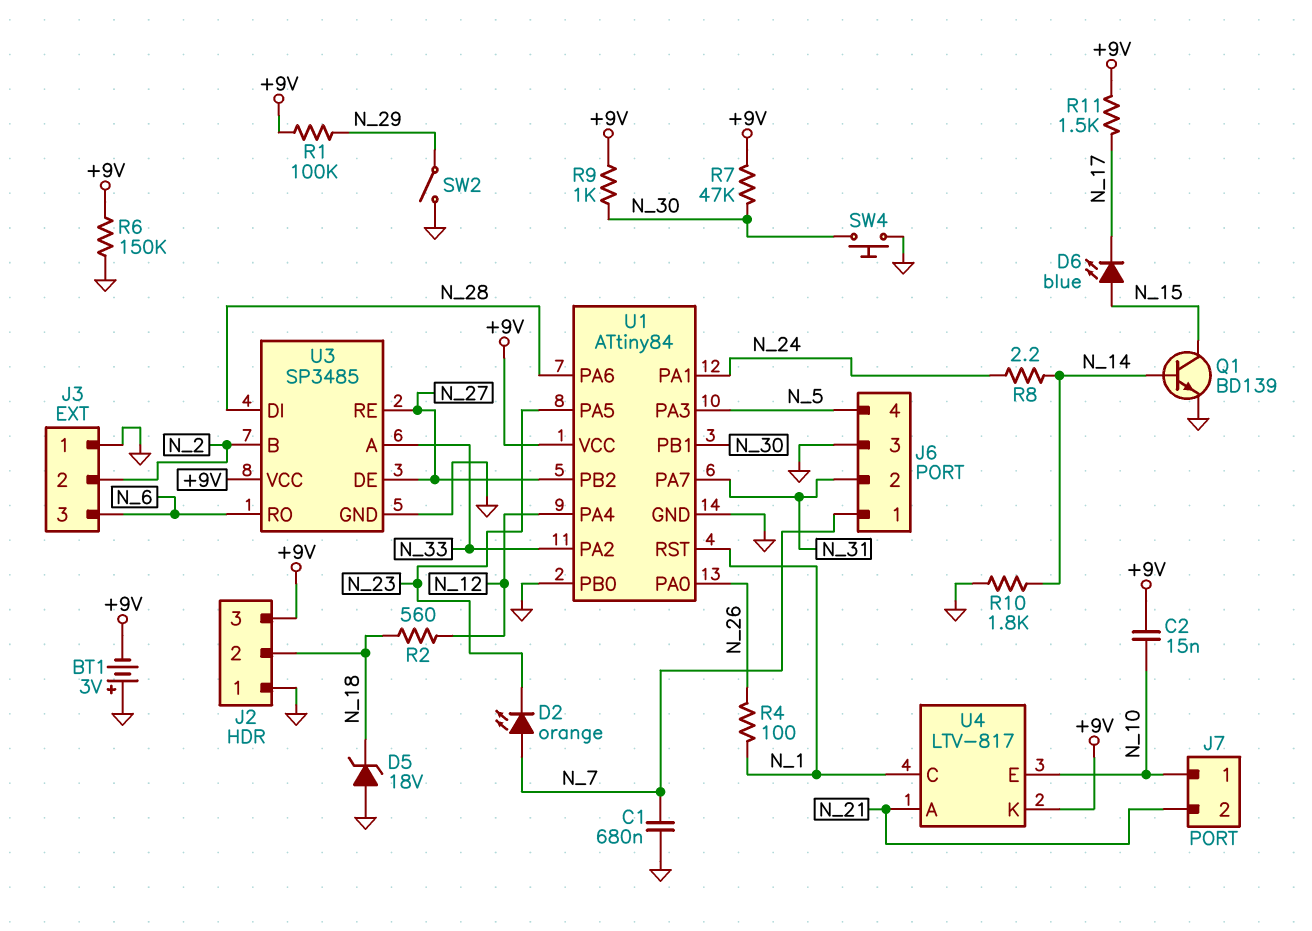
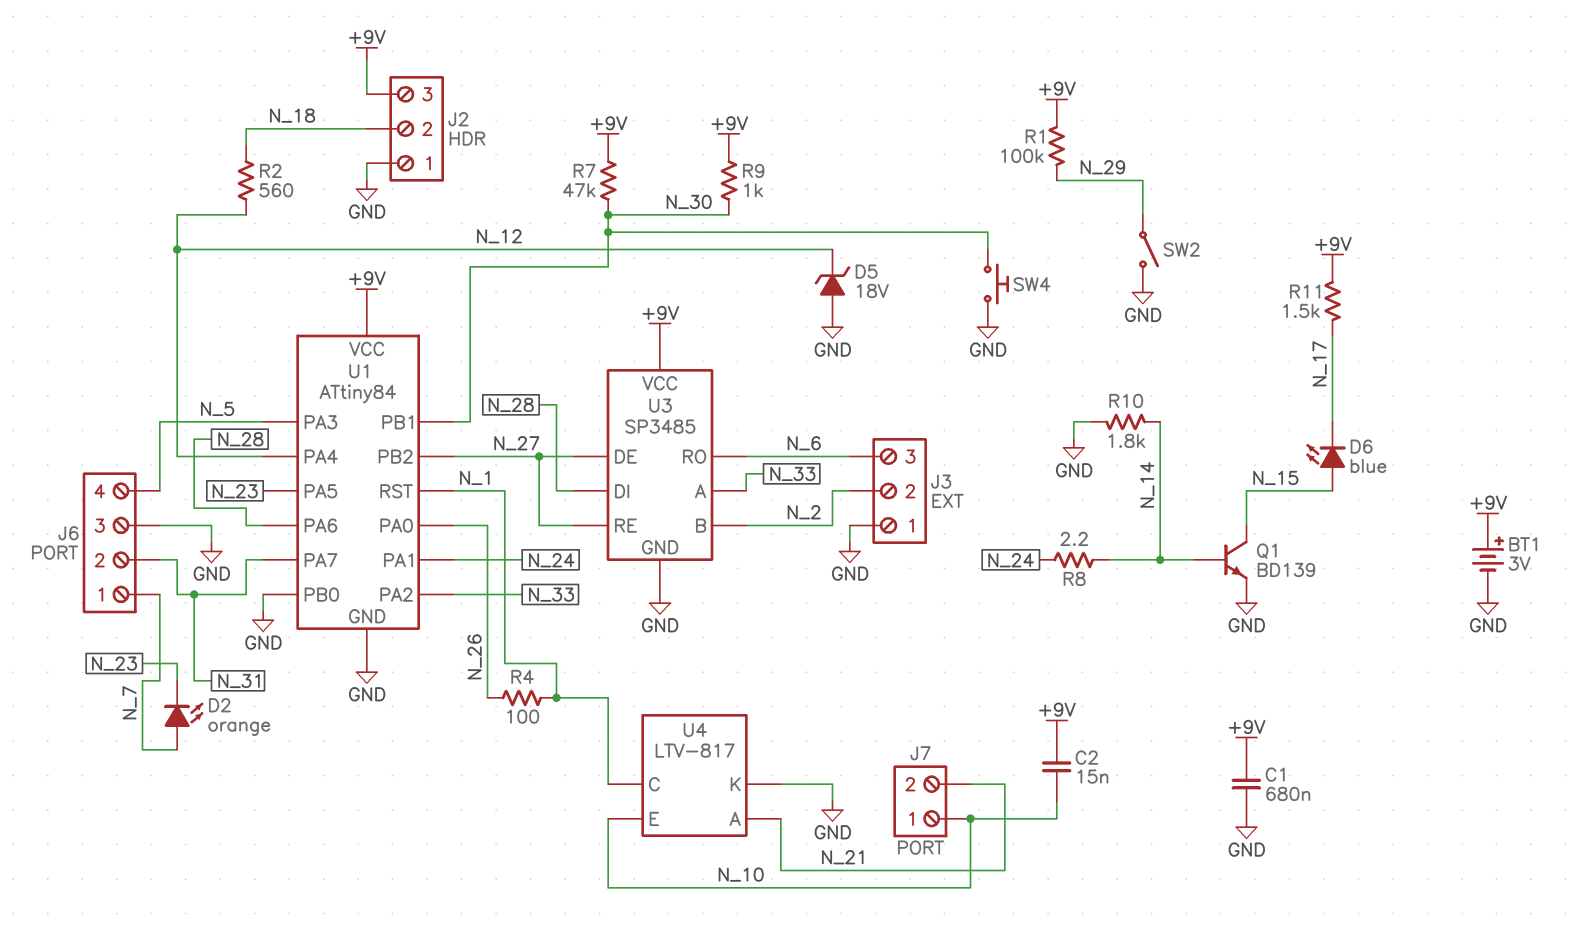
BT1: 3V (plus GND, minus +9V) -> 3V (plus +9V, minus GND)
C1: 680nF (GND, N_7) -> 680nF (+9V, GND)
D5: zener 18V (A GND, K N_18) -> zener 18V (A GND, K N_12)
R6: 150k (+9V, GND) -> none
U4 pin K: +9V -> GND

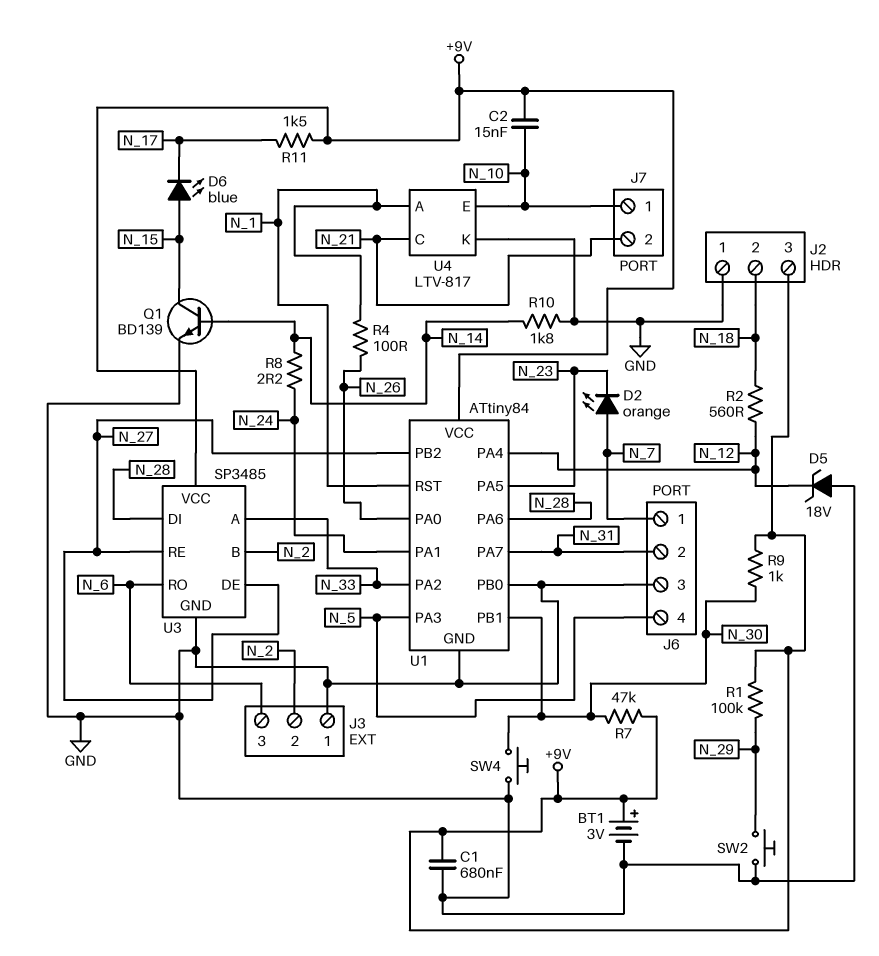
SW2: switch (GND, N_29) -> button (GND, N_29)
U4 pin A: N_21 -> N_1
U4 pin C: N_1 -> N_21

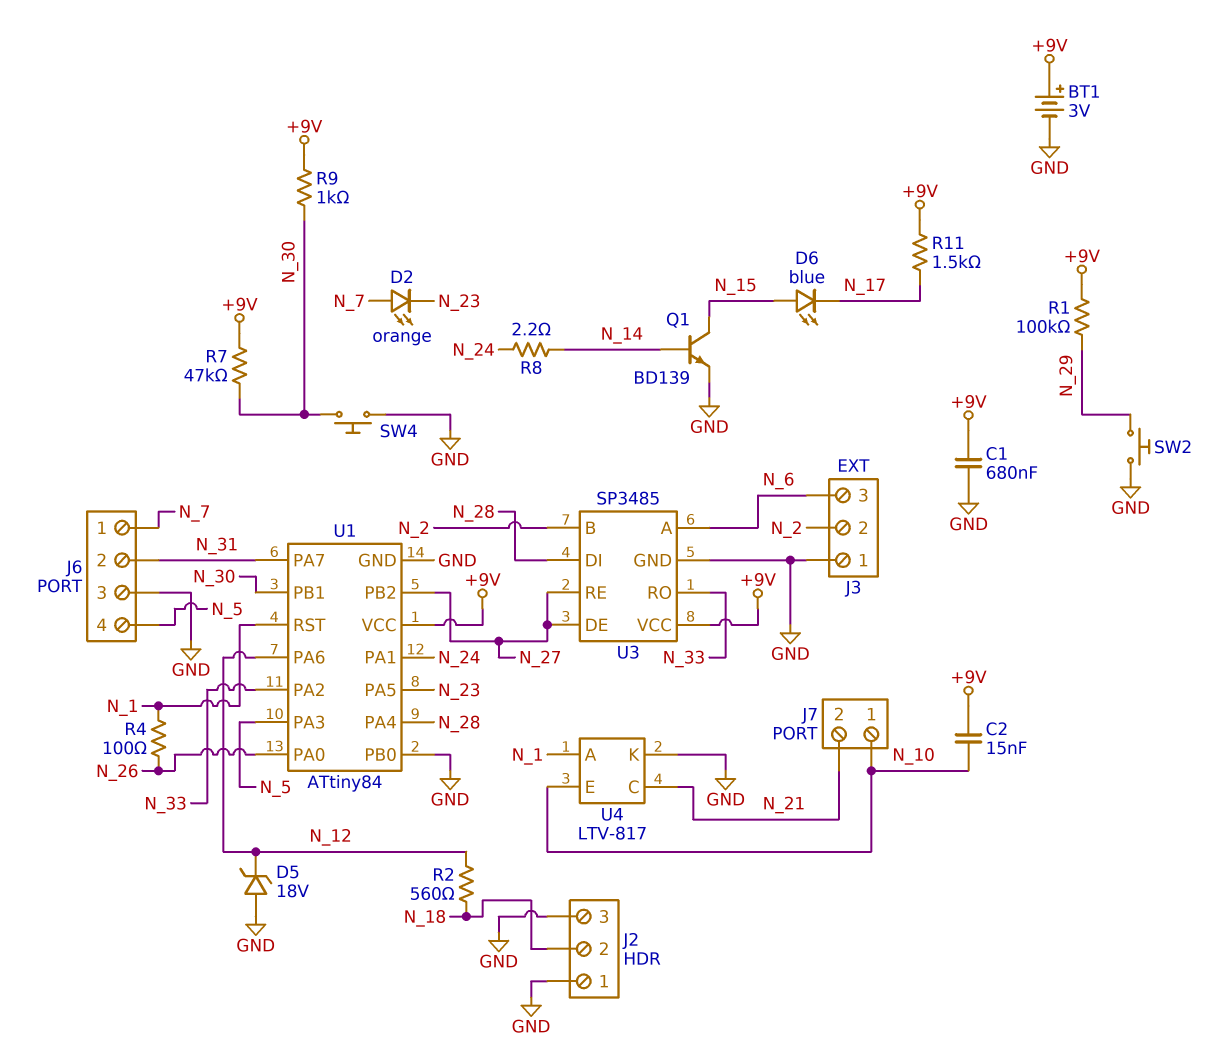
J2 pin 3: +9V -> GND
R10: 1.8k (GND, N_14) -> none
U1 pin PA4: N_12 -> N_28
U1 pin PA6: N_28 -> N_12
U3 pin A: N_33 -> N_6
U3 pin RO: N_6 -> N_33

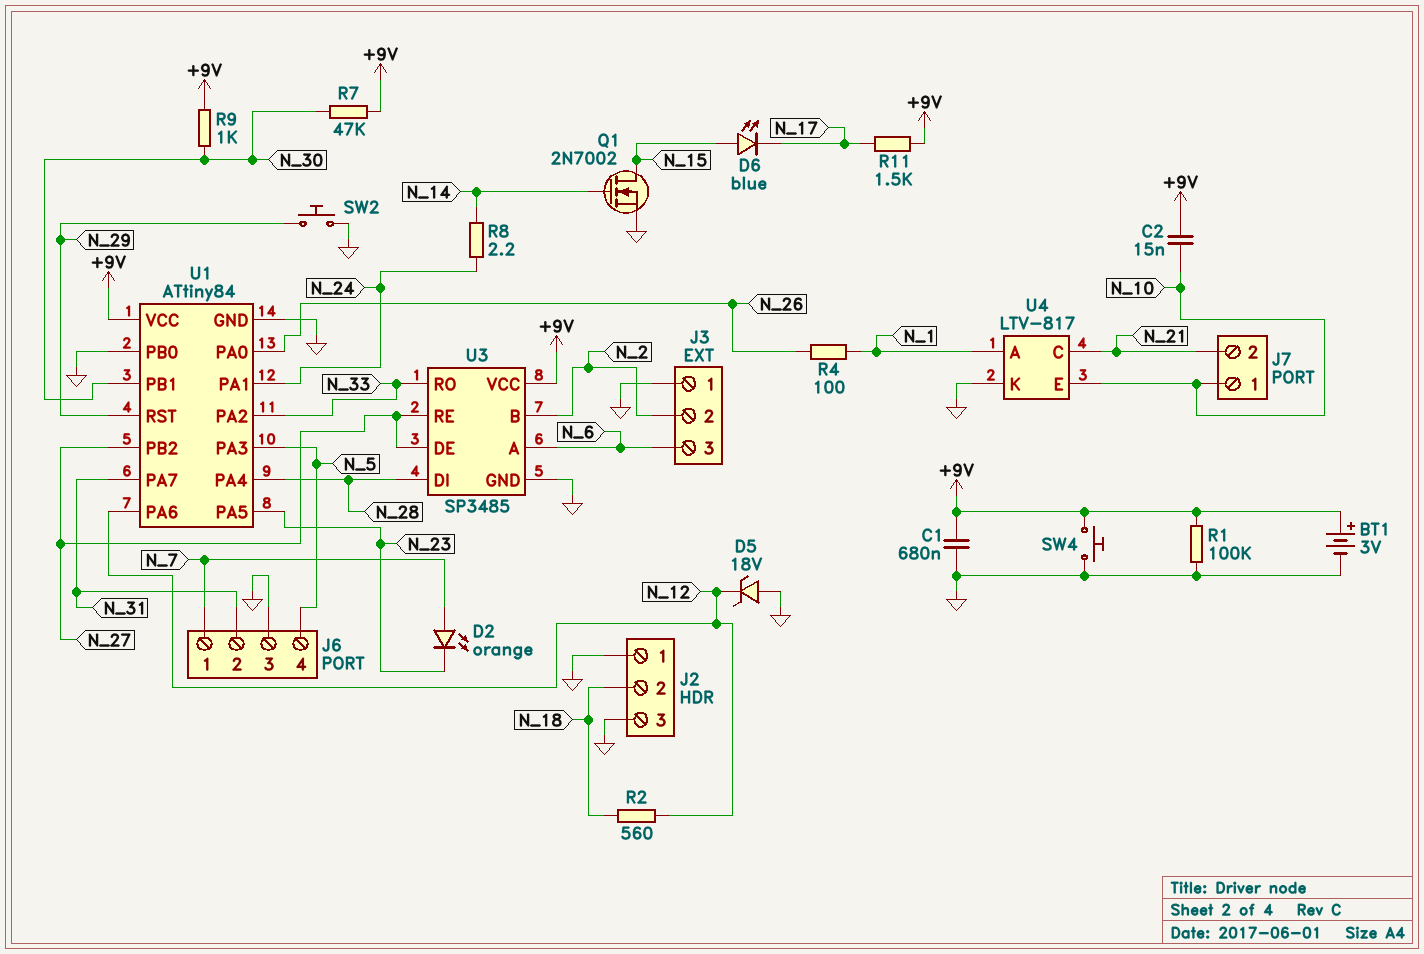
Q1: NPN BD139 (B N_14, C N_15, E GND) -> NMOS 2N7002 (G N_14, D N_15, S GND)
R1: 100k (+9V, N_29) -> 100k (+9V, GND)
SW4: button (GND, N_30) -> button (+9V, GND)
U1 pin RST: N_1 -> N_29

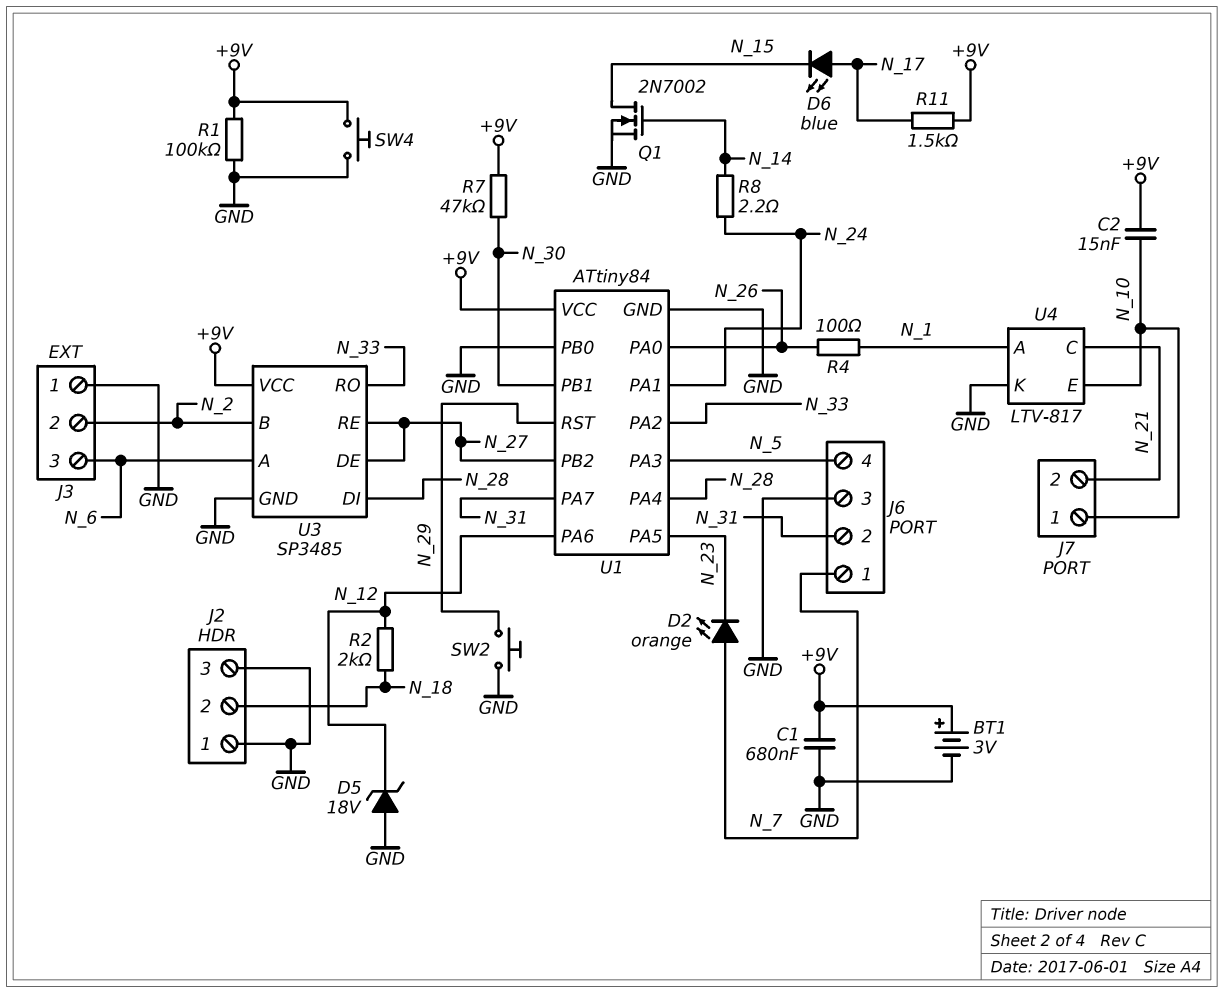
D6: LED blue (A N_15, K N_17) -> LED blue (A N_17, K N_15)
R2: 560 (N_12, N_18) -> 2k (N_12, N_18)
R9: 1k (+9V, N_30) -> none

